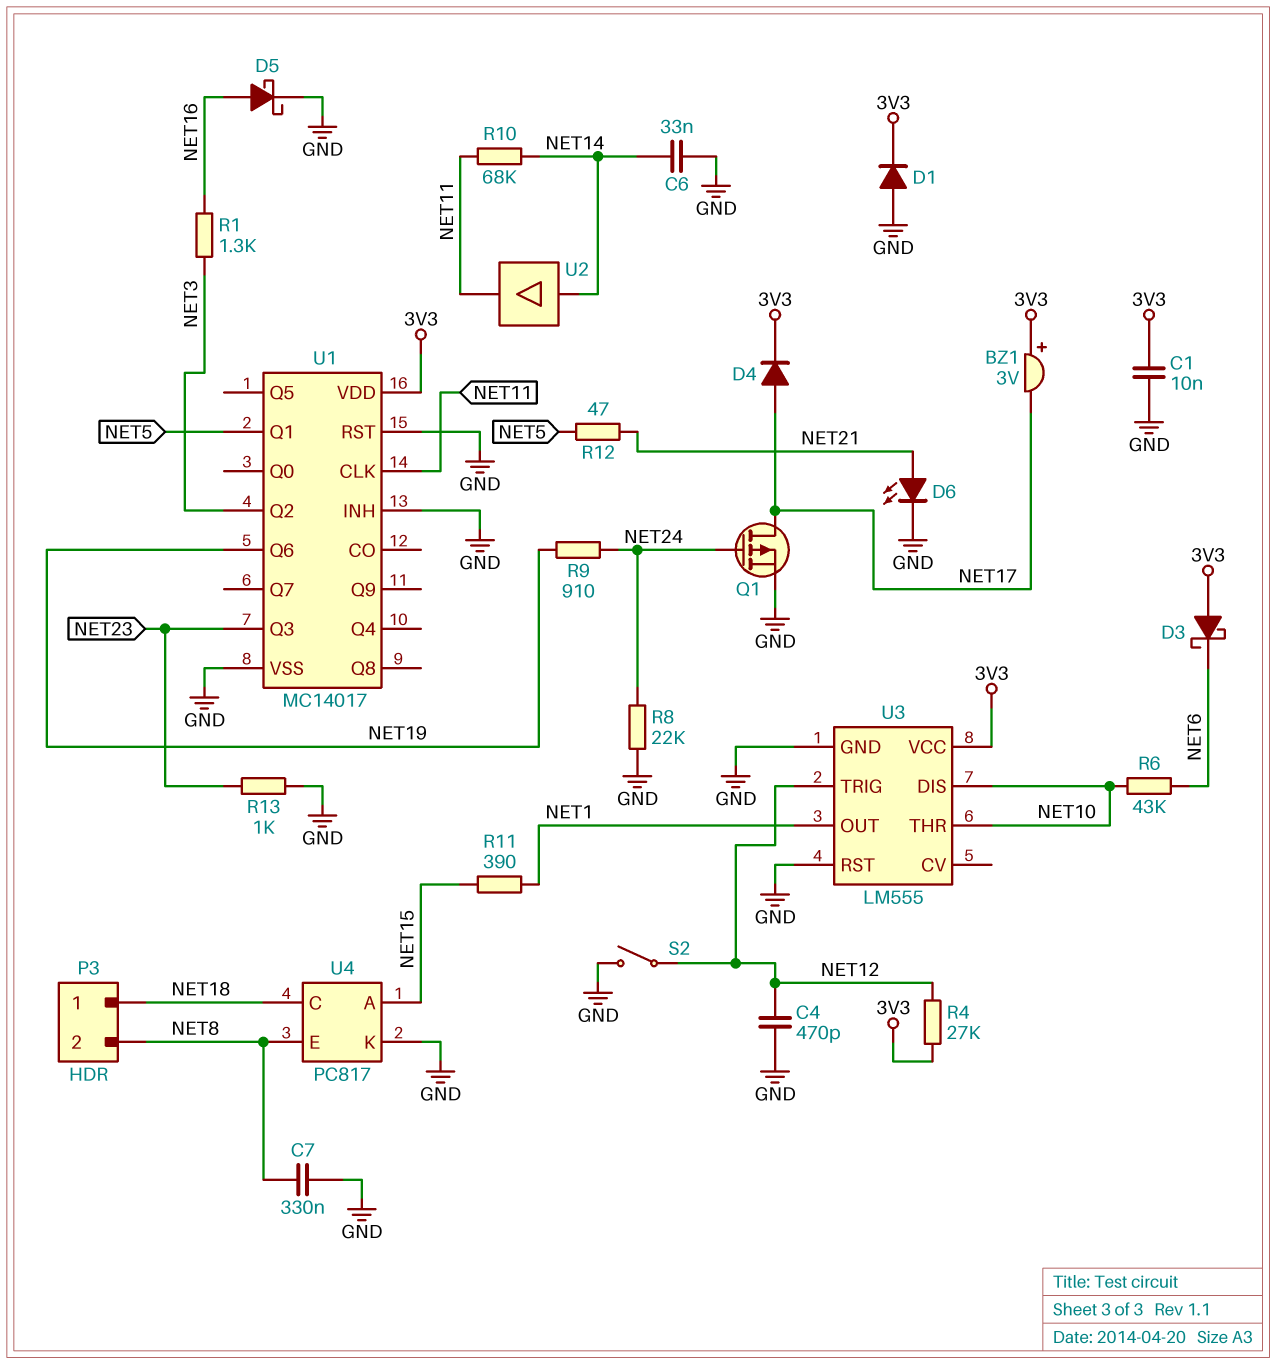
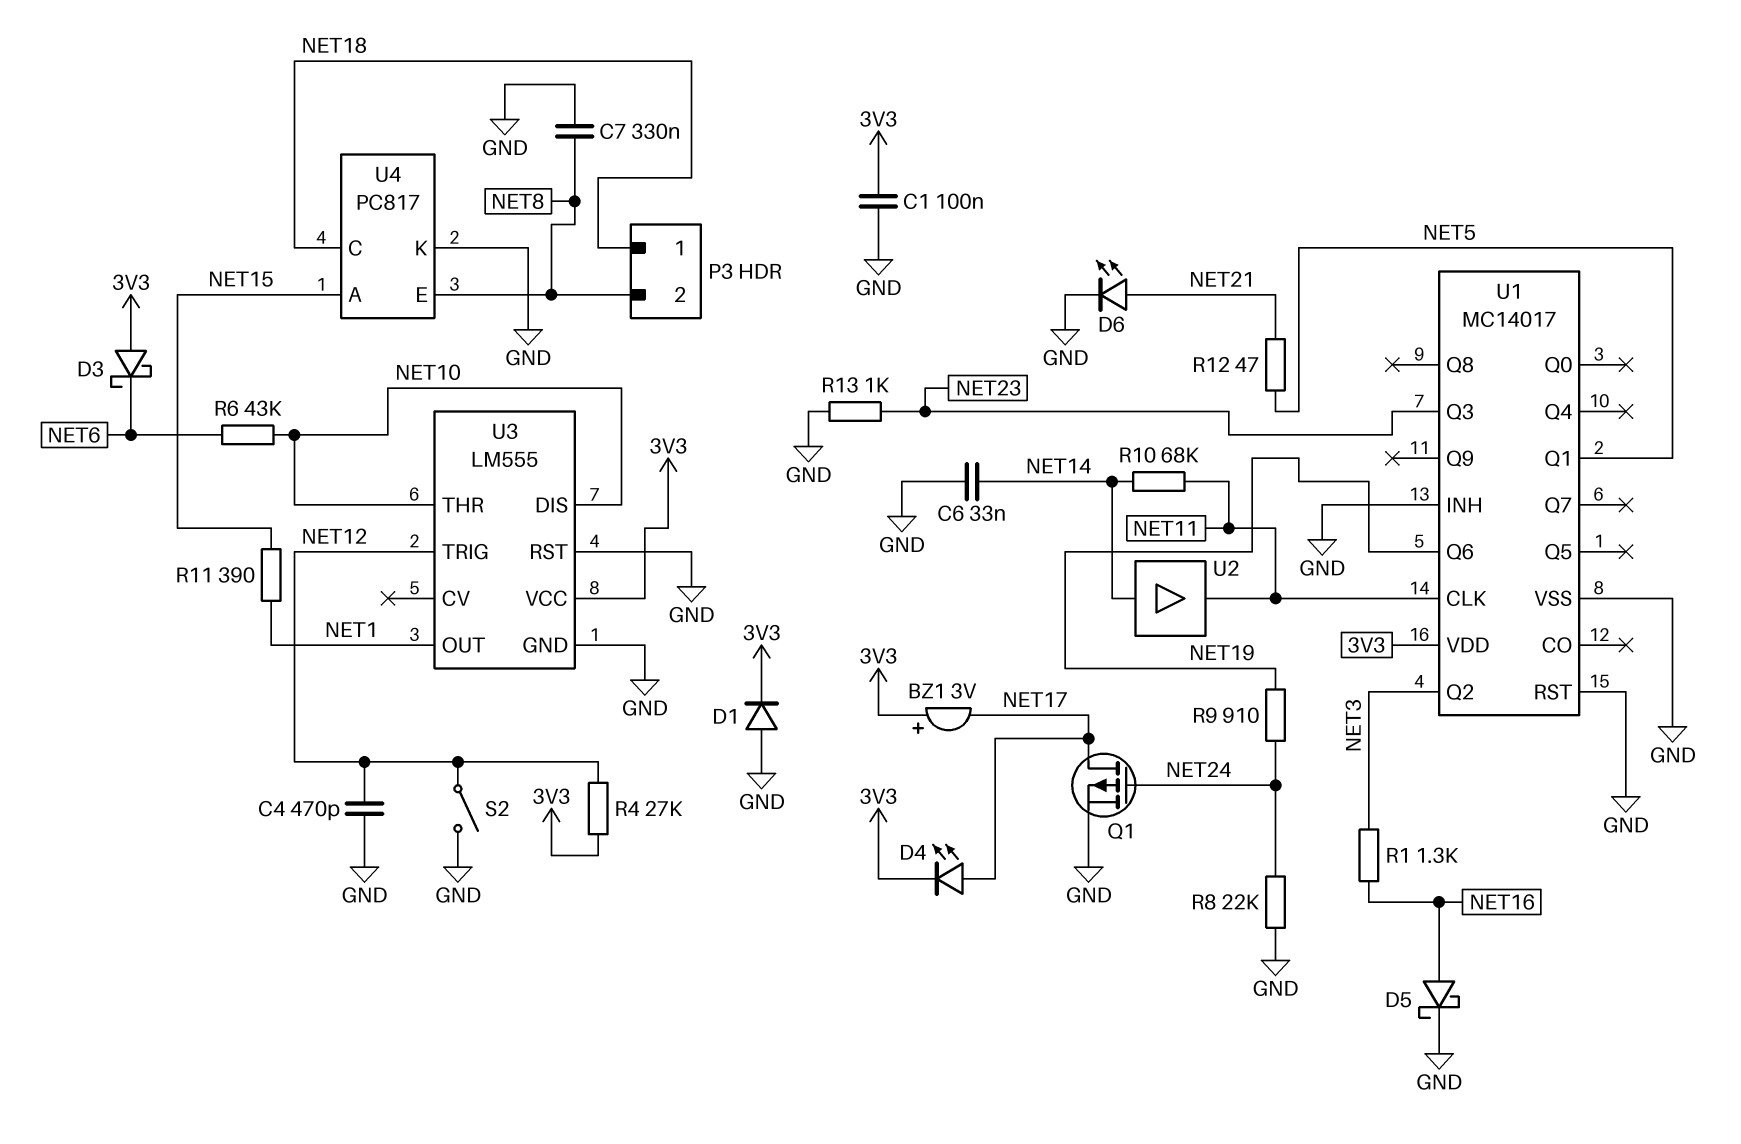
C1: 10nF (3V3, GND) -> 100nF (3V3, GND)
D4: diode (A NET17, K 3V3) -> LED (A NET17, K 3V3)

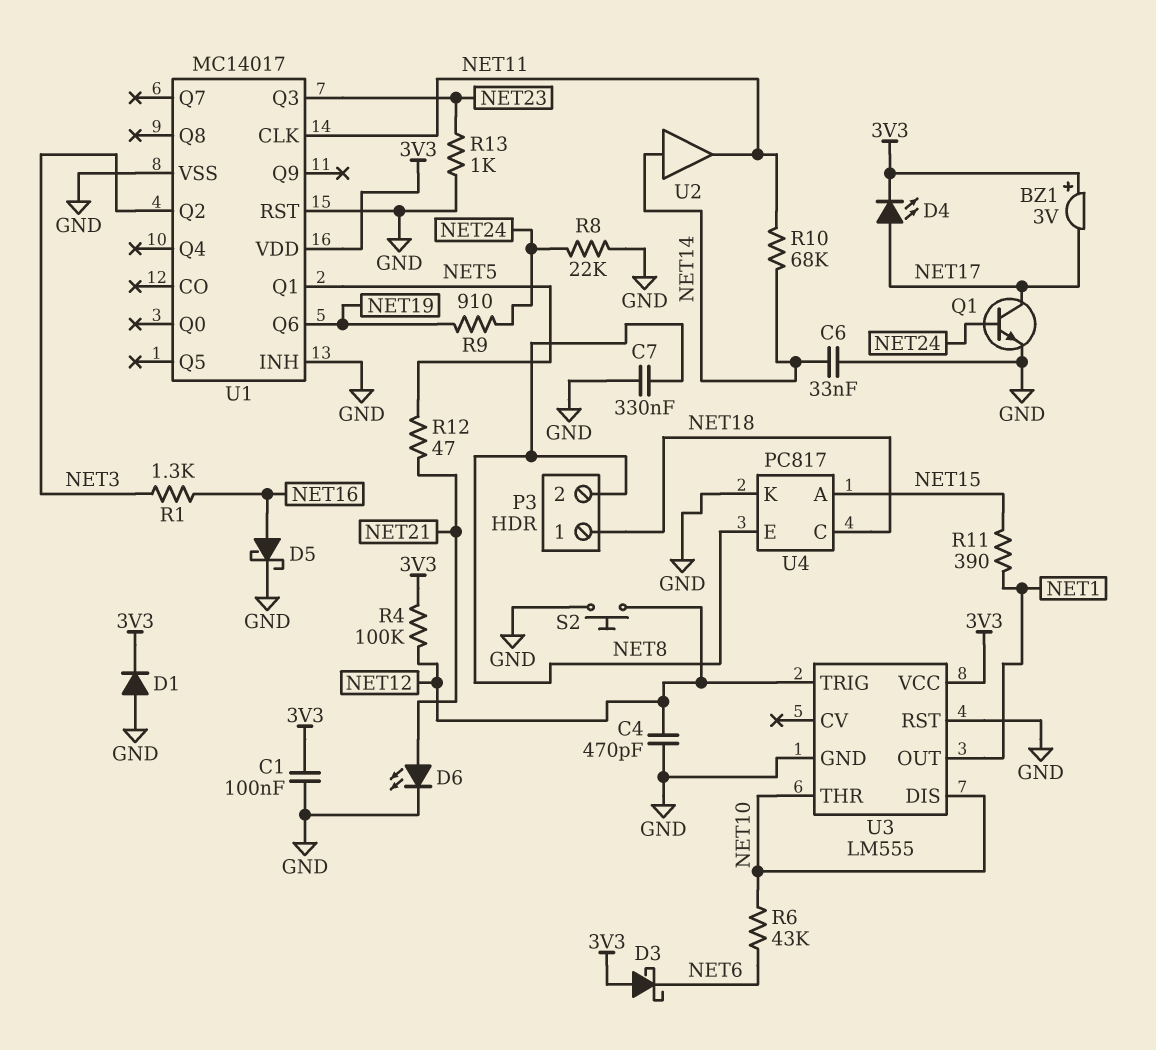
Q1: PMOS (G NET24, D NET17, S GND) -> NPN (B NET24, C NET17, E GND)
R4: 27k (3V3, NET12) -> 100k (3V3, NET12)
S2: switch (GND, NET12) -> button (GND, NET12)

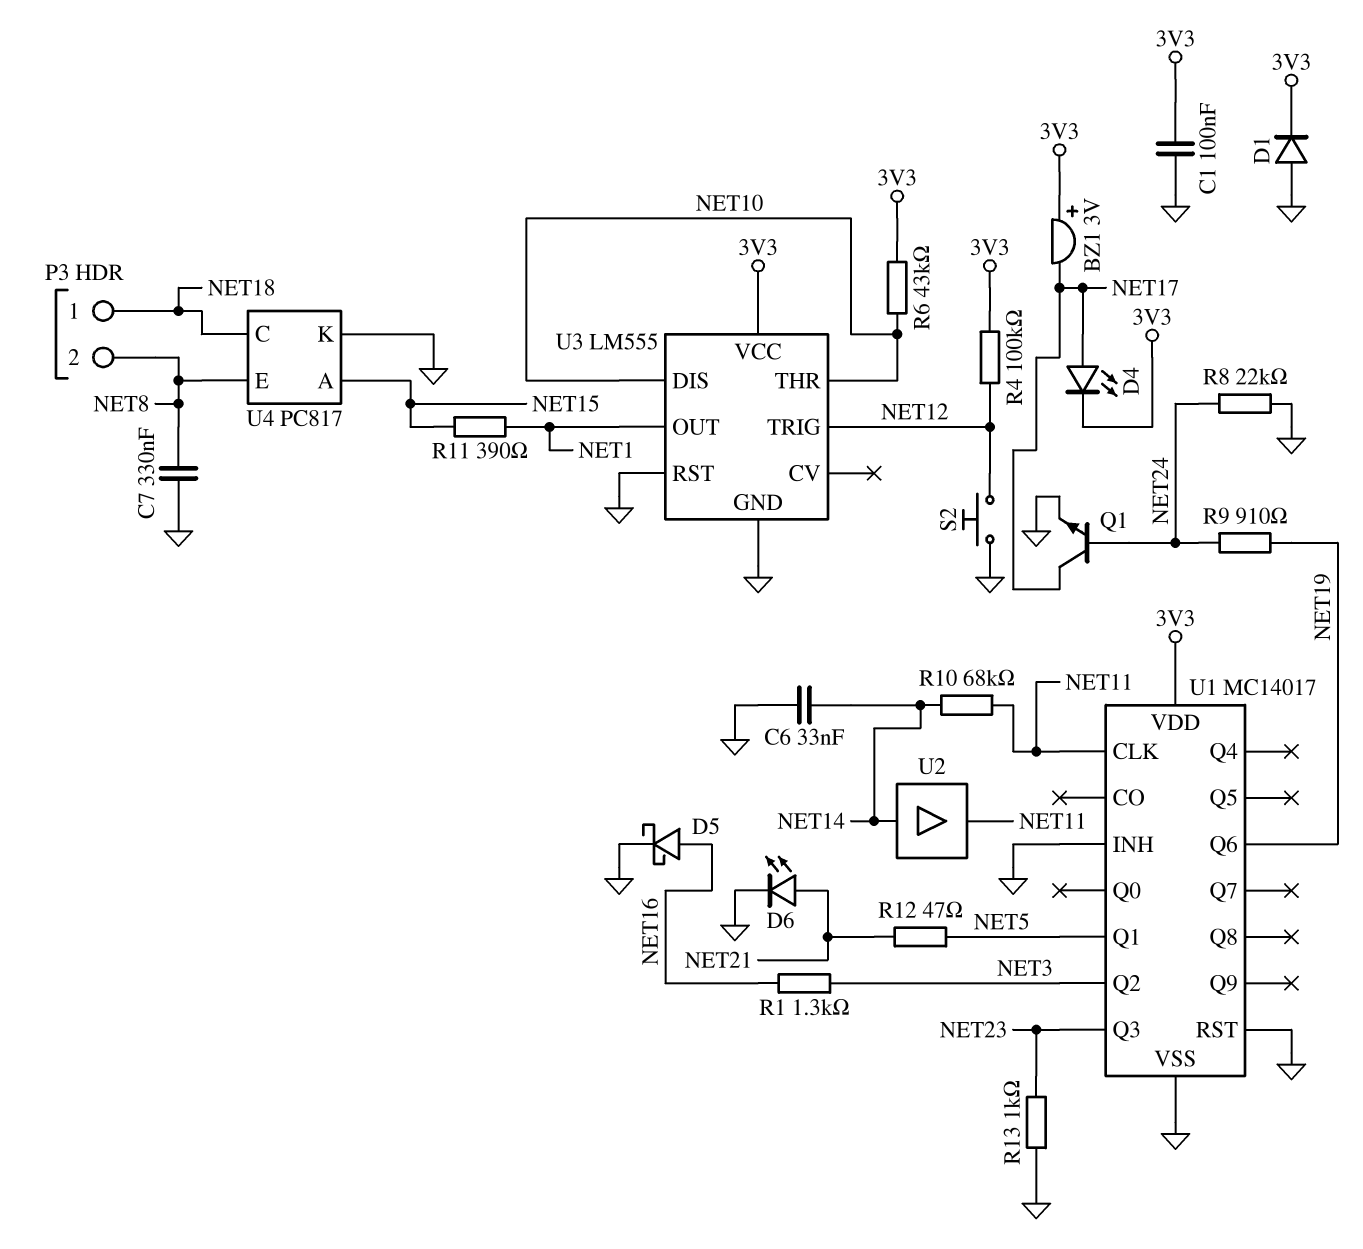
C4: 470pF (GND, NET12) -> none
D3: schottky (A 3V3, K NET6) -> none
R6: 43k (NET6, NET10) -> 43k (3V3, NET10)

